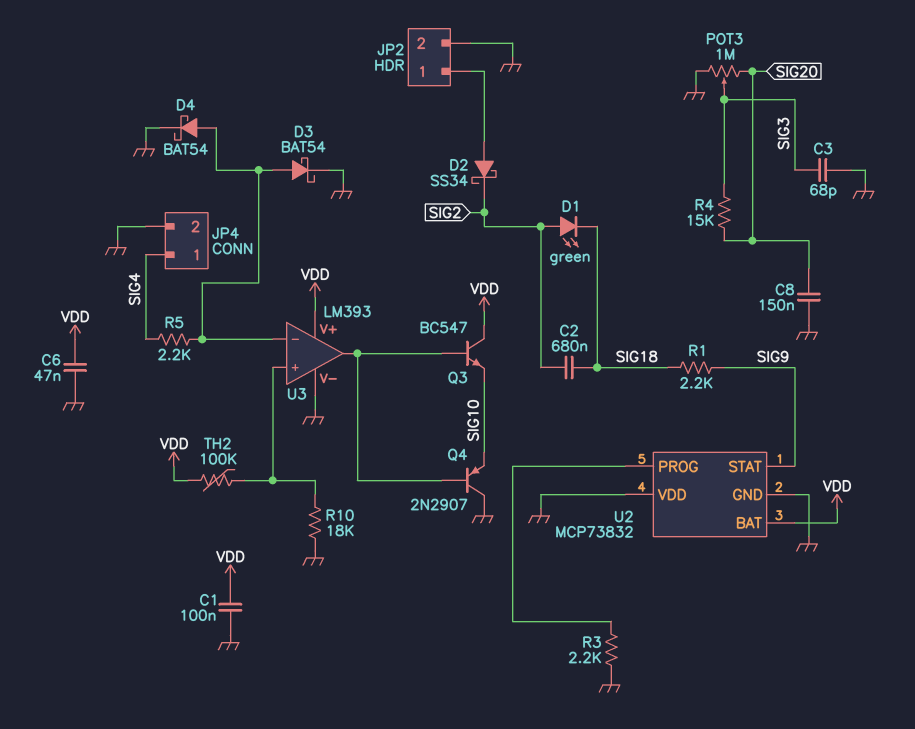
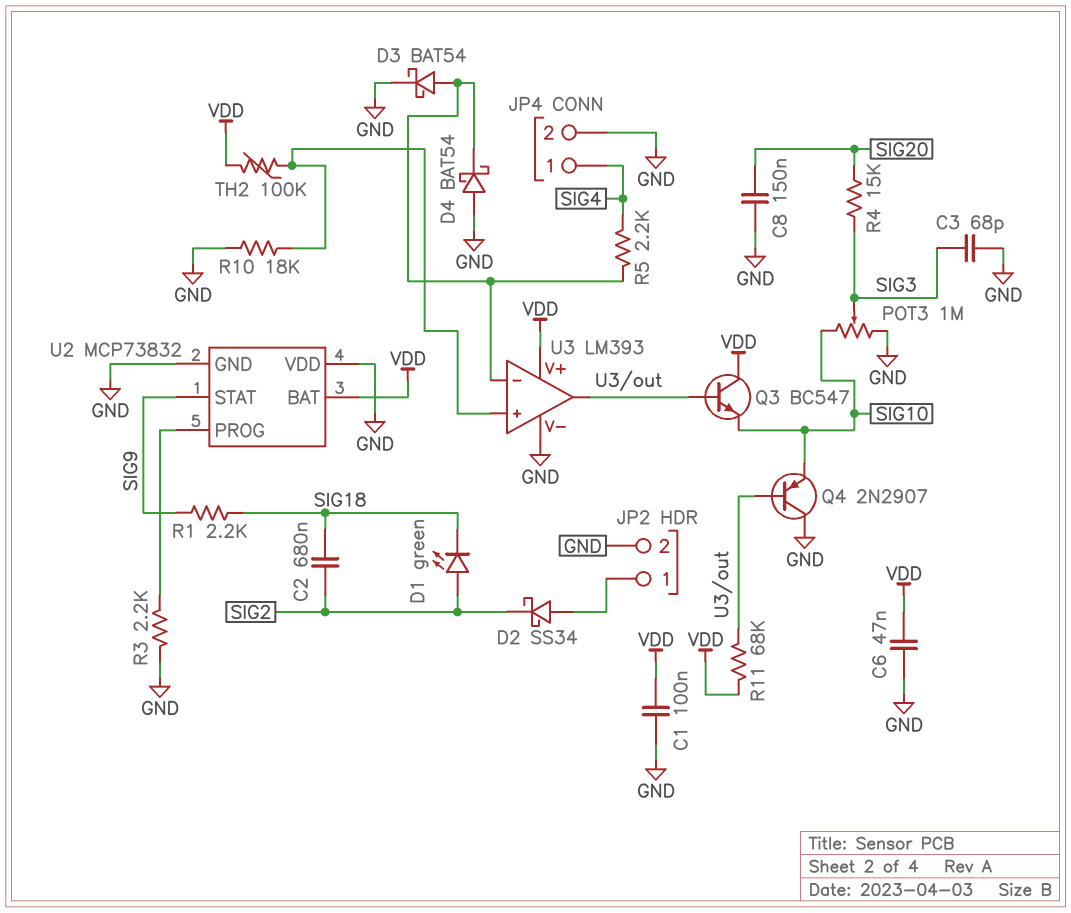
D4: schottky BAT54 (A U3/in-, K GND) -> schottky BAT54 (A GND, K U3/in-)
POT3: 1M (GND, SIG20, wiper SIG3) -> 1M (GND, SIG10, wiper SIG3)
R11: none -> 68k (U3/out, VDD)

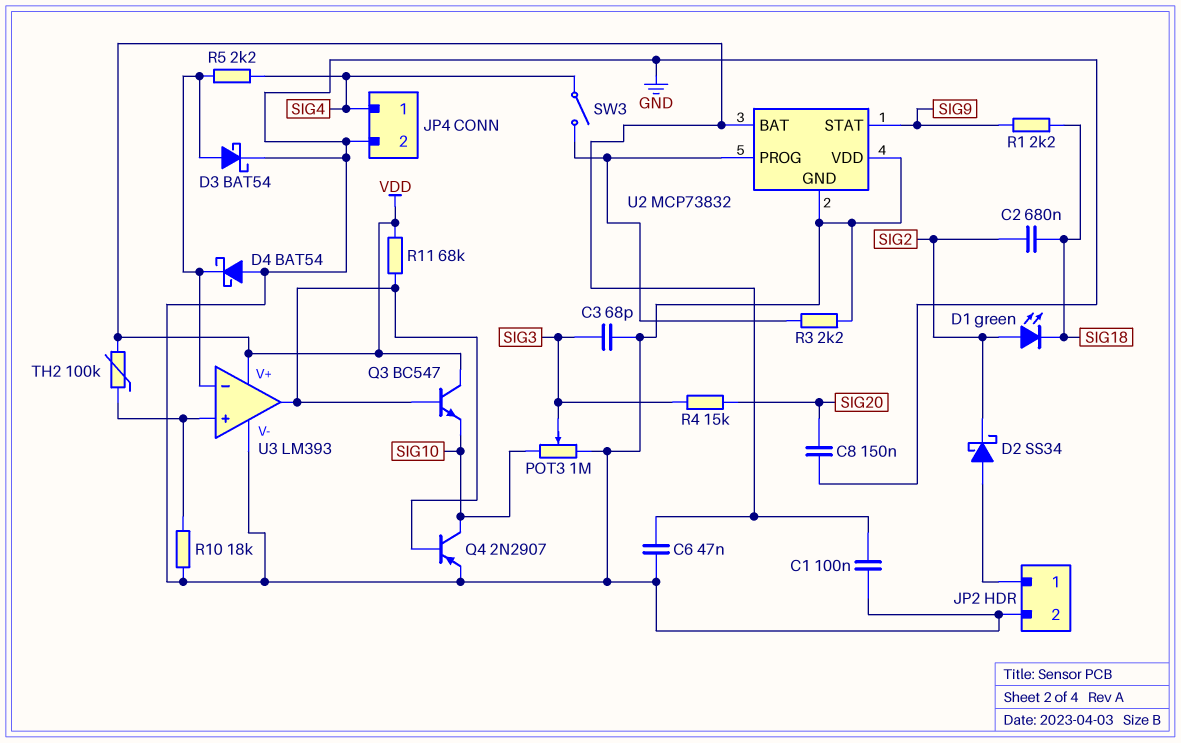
Q4: PNP 2N2907 (B U3/out, C GND, E SIG10) -> PNP 2N2907 (B U3/out, C SIG10, E GND)
SW3: none -> switch (SIG4, U2/PROG)

